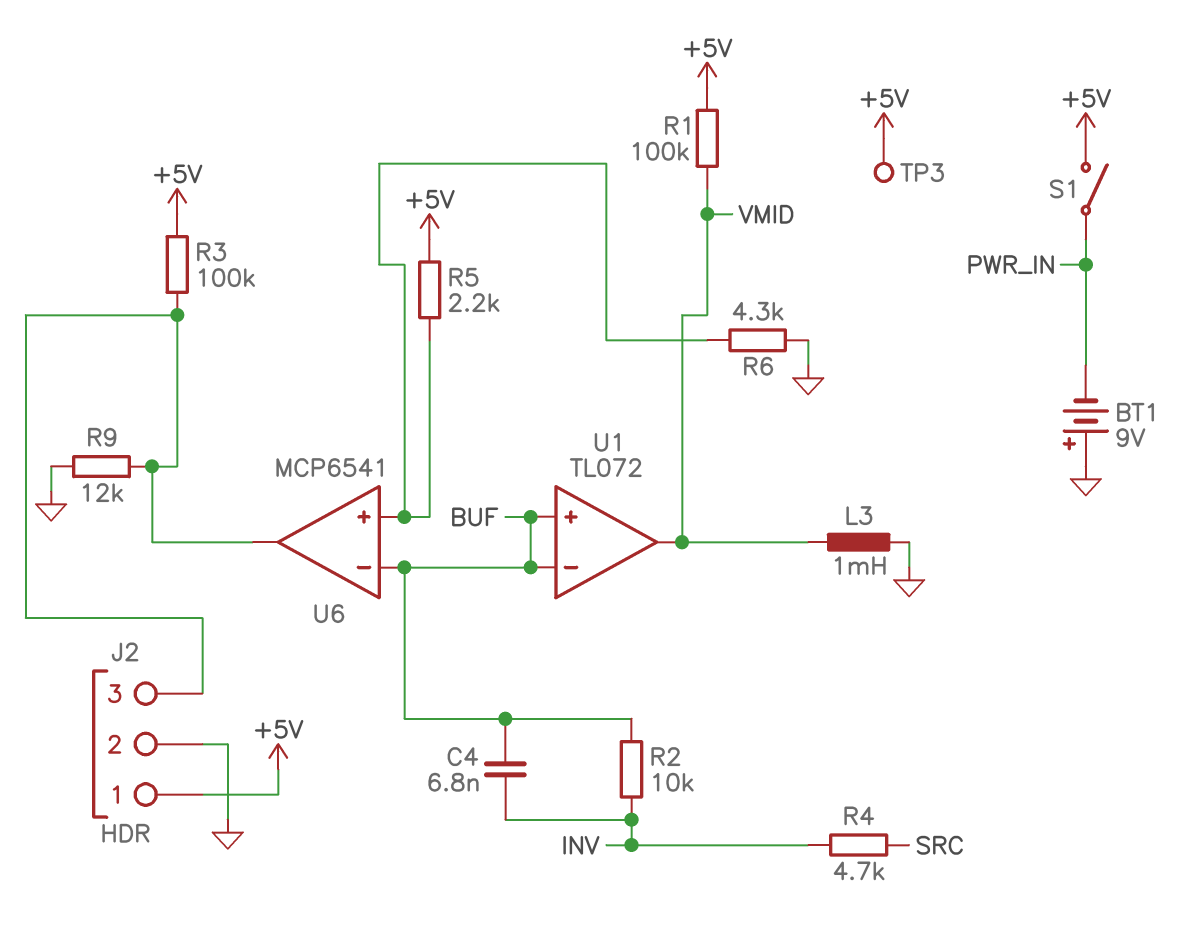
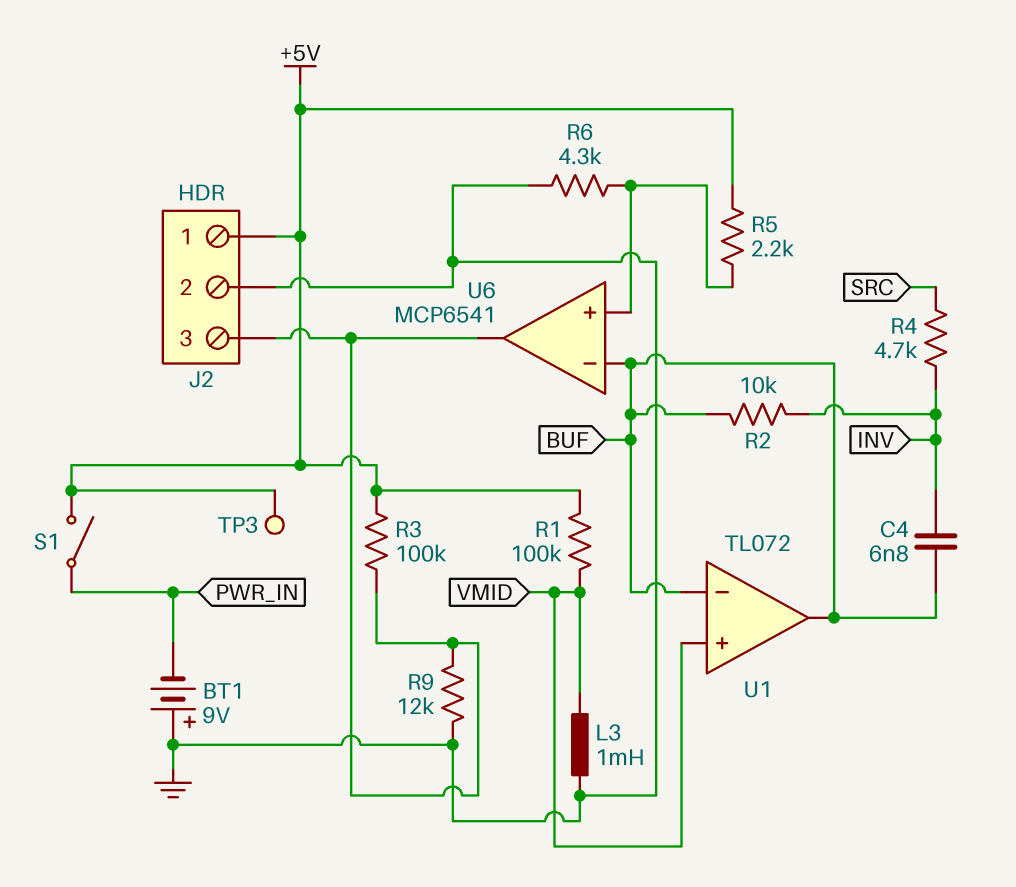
U1 pin in+: BUF -> VMID
U1 pin out: VMID -> BUF

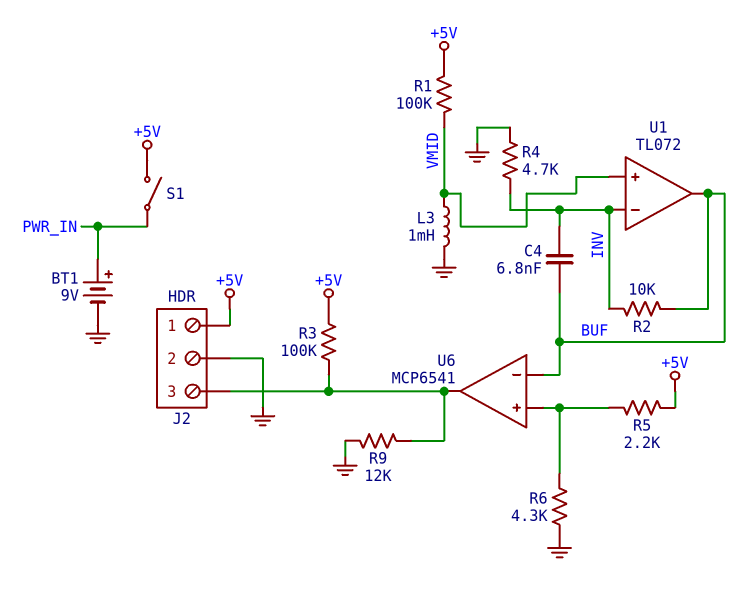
BT1: 9V (plus GND, minus PWR_IN) -> 9V (plus PWR_IN, minus GND)
R4: 4.7k (INV, SRC) -> 4.7k (GND, INV)
TP3: test point (+5V) -> none
U1 pin in-: BUF -> INV

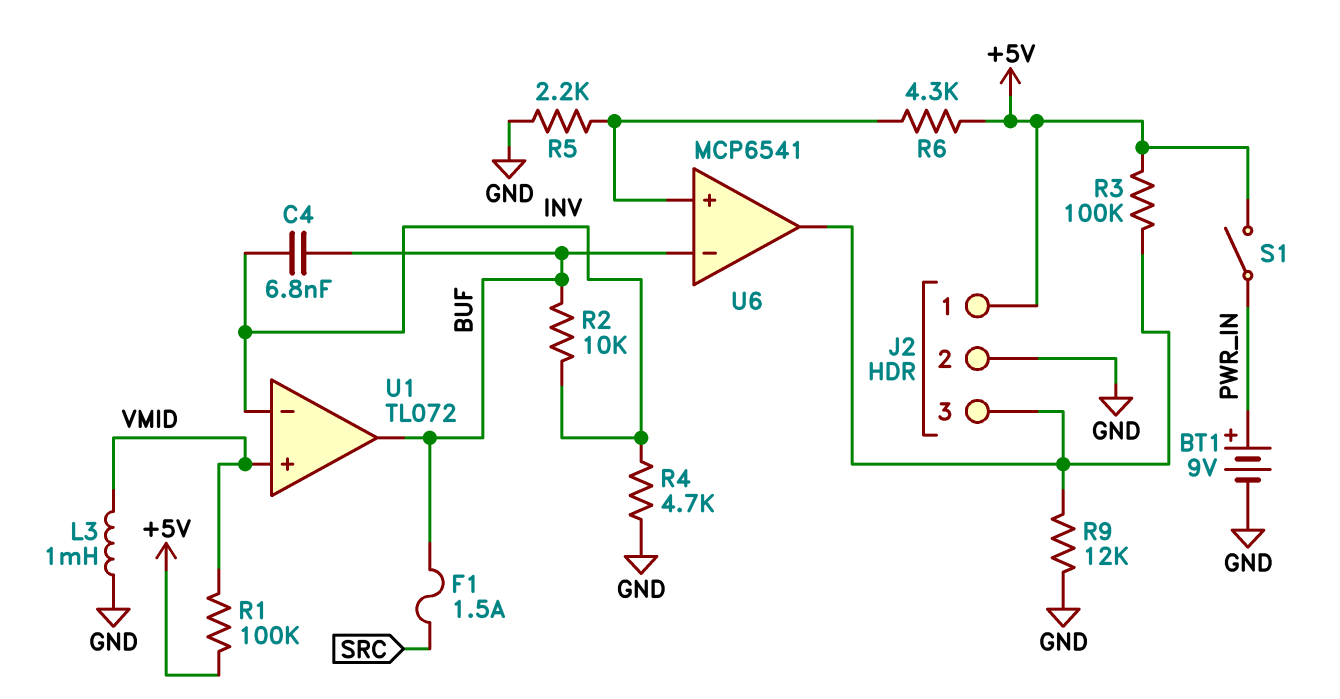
F1: none -> 1.5A (BUF, SRC)
R5: 2.2k (+5V, U6/in+) -> 2.2k (GND, U6/in+)
R6: 4.3k (GND, U6/in+) -> 4.3k (+5V, U6/in+)

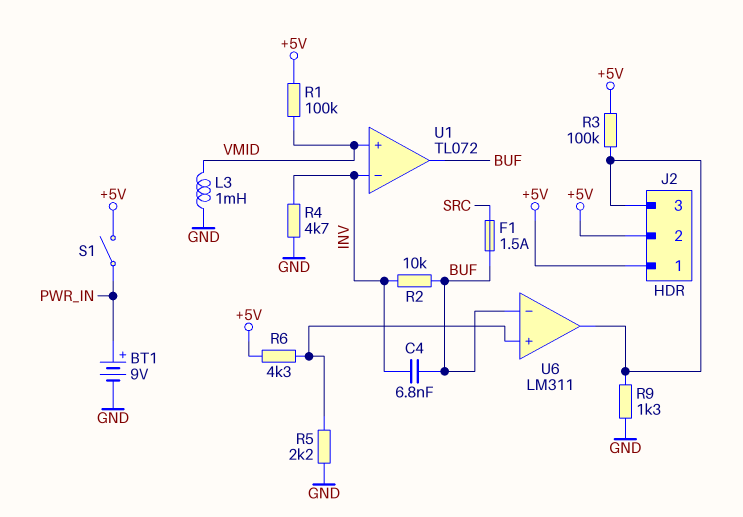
J2 pin 2: GND -> +5V
R9: 12k (GND, J2/3) -> 1.3k (GND, J2/3)
U6: MCP6541 -> LM311

